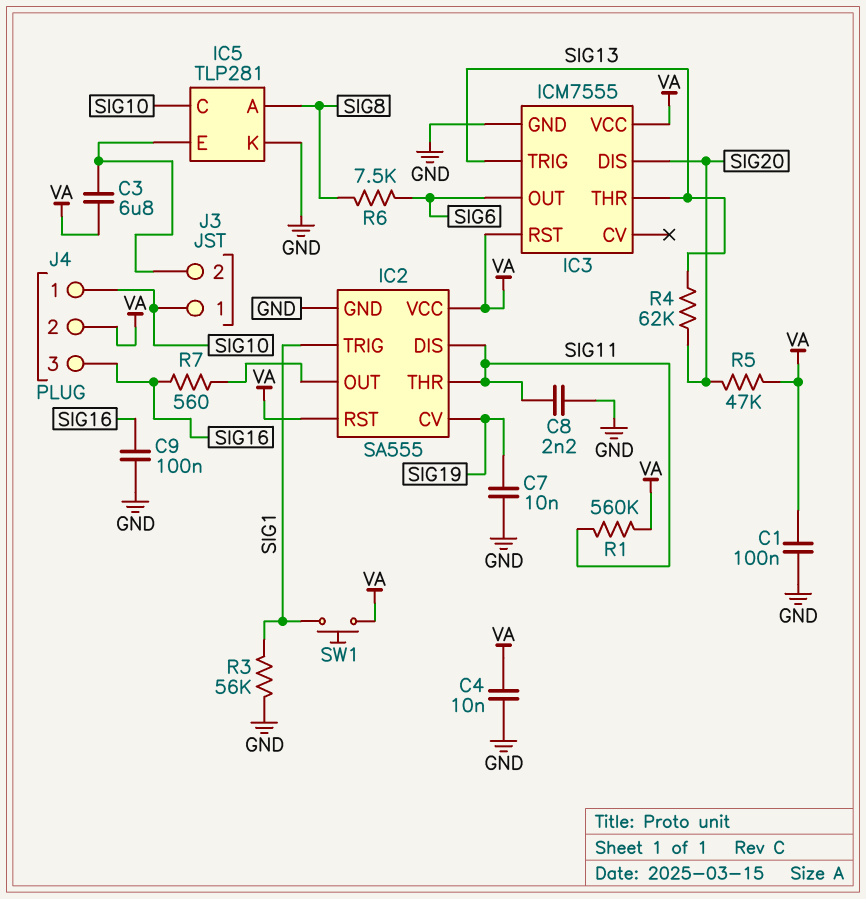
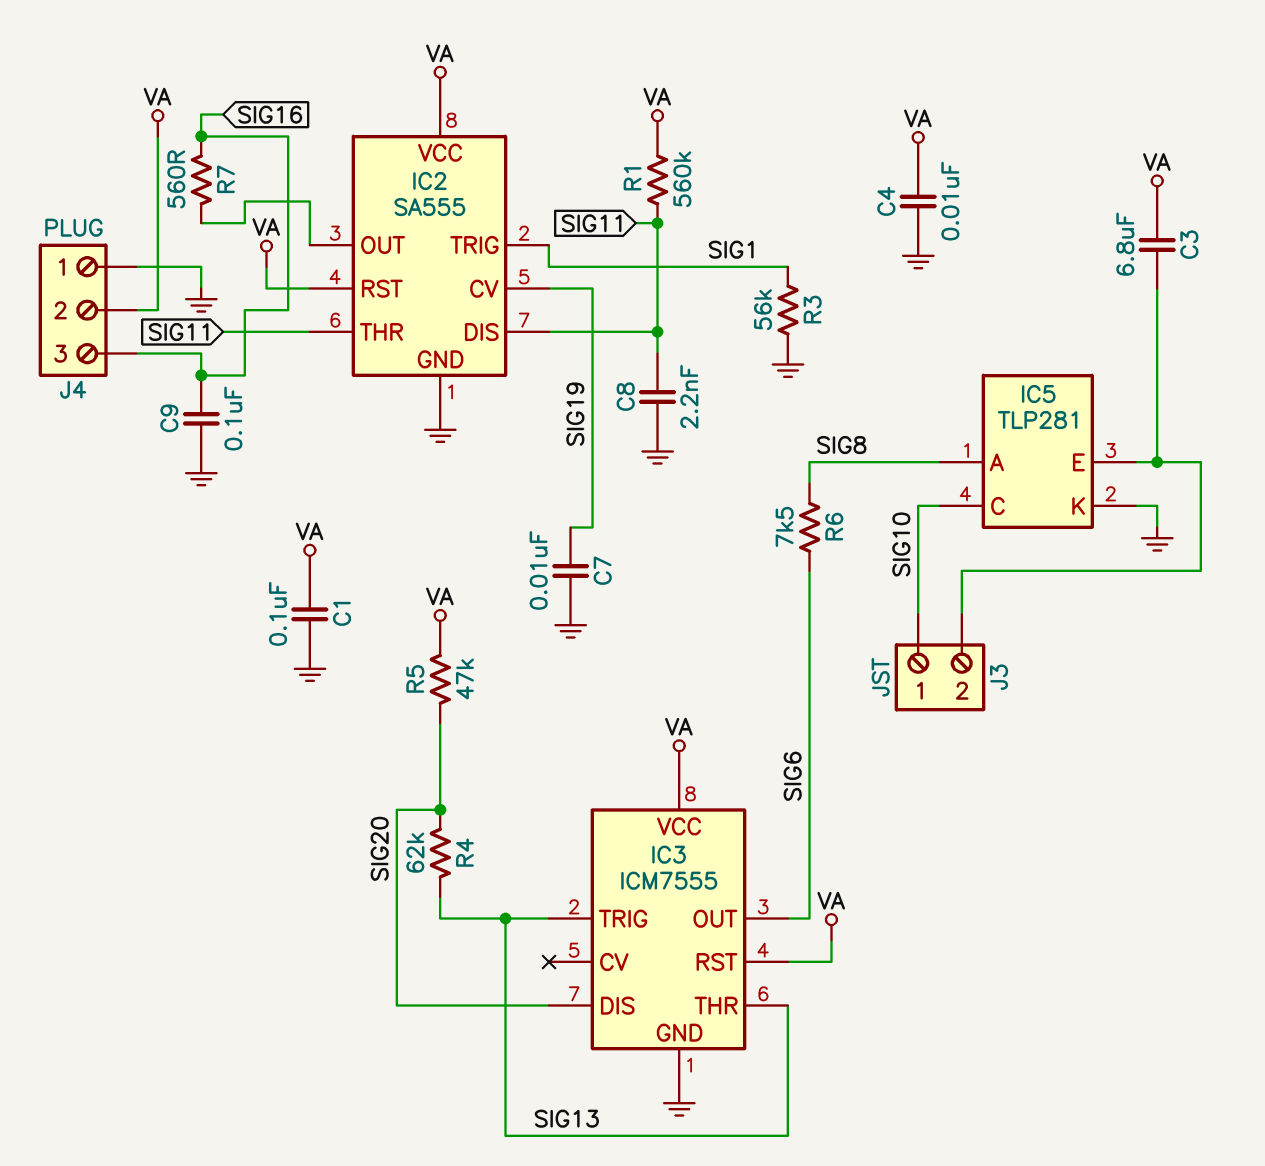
J4 pin 1: SIG10 -> GND
SW1: button (SIG1, VA) -> none

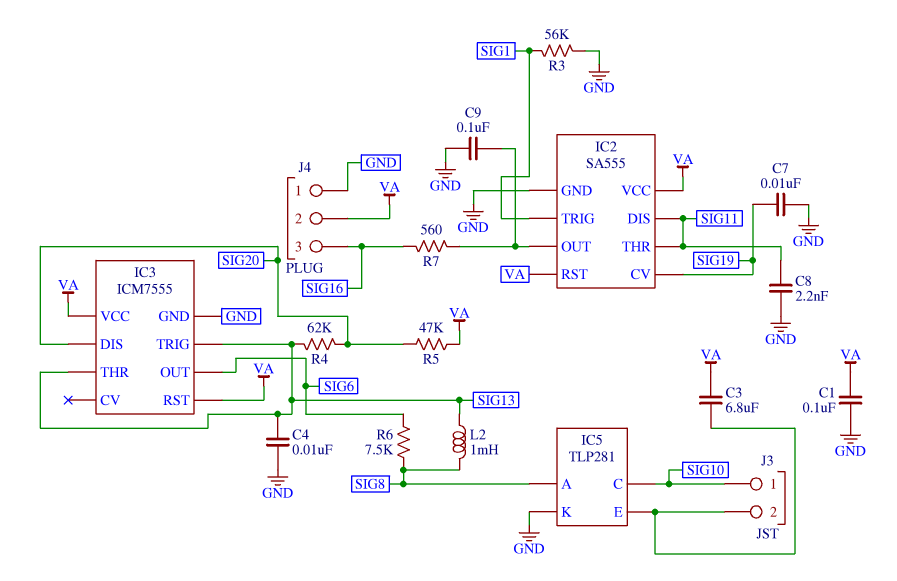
C4: 10nF (GND, VA) -> 10nF (GND, SIG13)
C9: 100nF (GND, SIG16) -> 100nF (GND, IC2/OUT)
L2: none -> 1mH (SIG8, SIG13)
R1: 560k (SIG11, VA) -> none

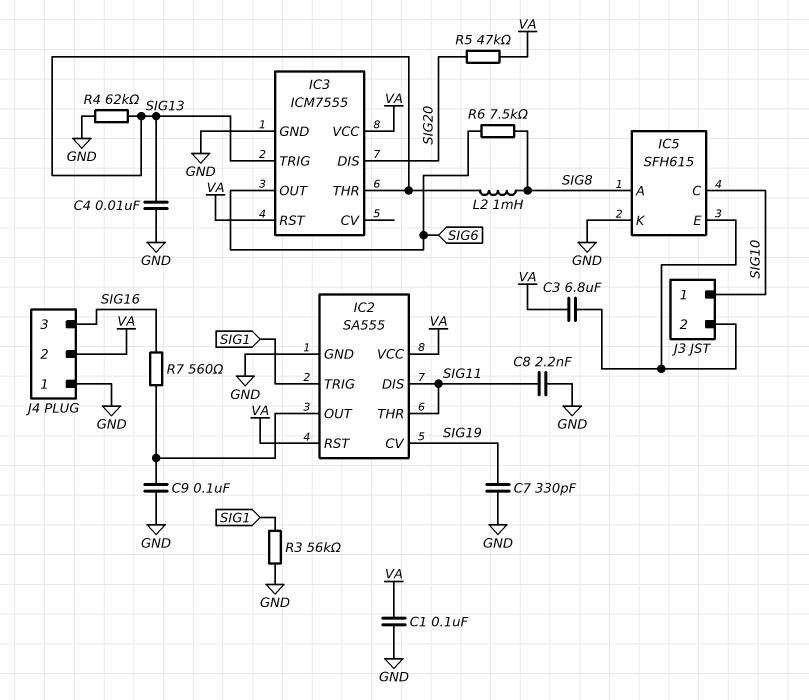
C7: 10nF (GND, SIG19) -> 330pF (GND, SIG19)
IC5: TLP281 -> SFH615
R4: 62k (SIG13, SIG20) -> 62k (GND, SIG13)

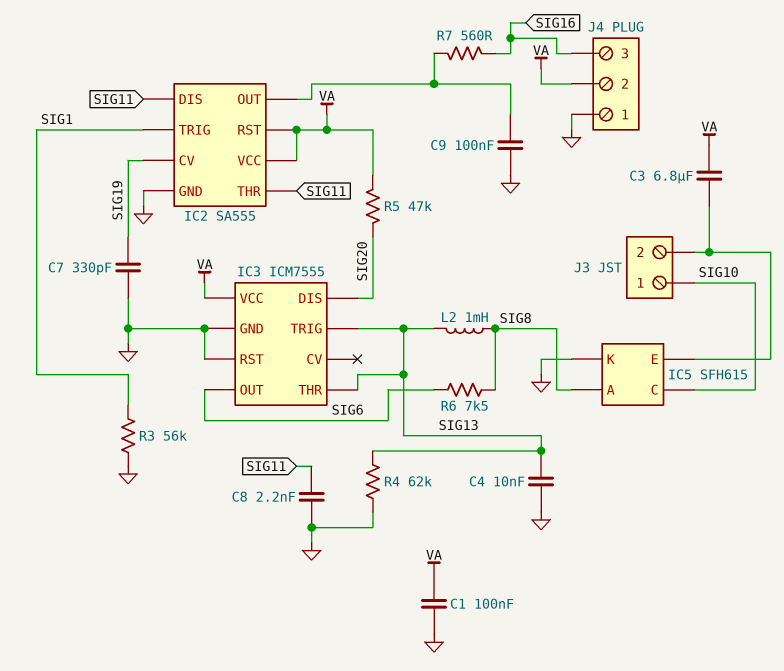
IC3 pin RST: VA -> GND

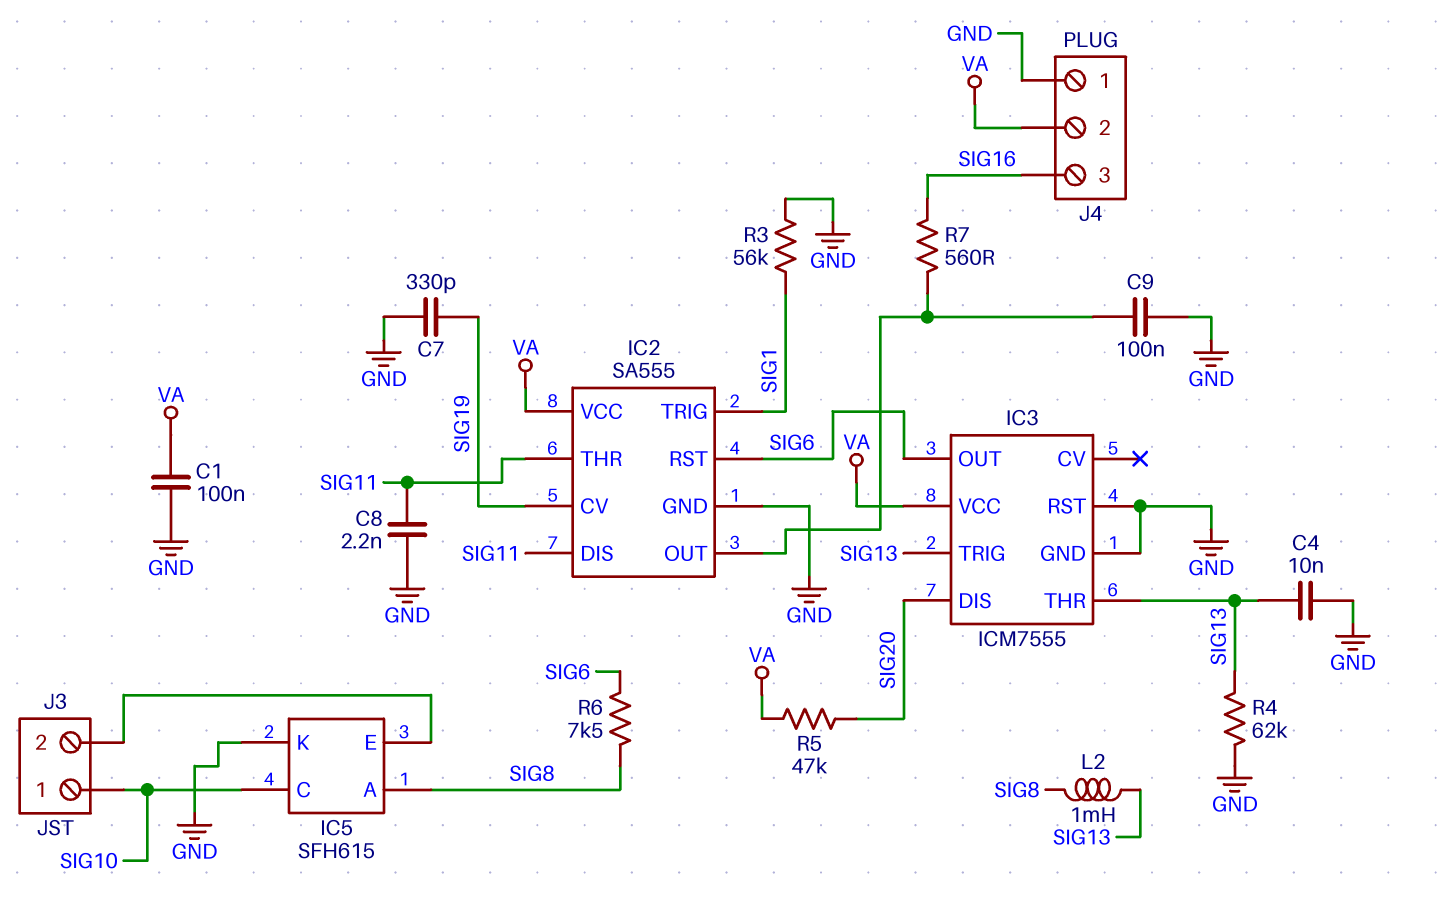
C3: 6.8uF (IC5/E, VA) -> none
IC2 pin RST: VA -> SIG6

